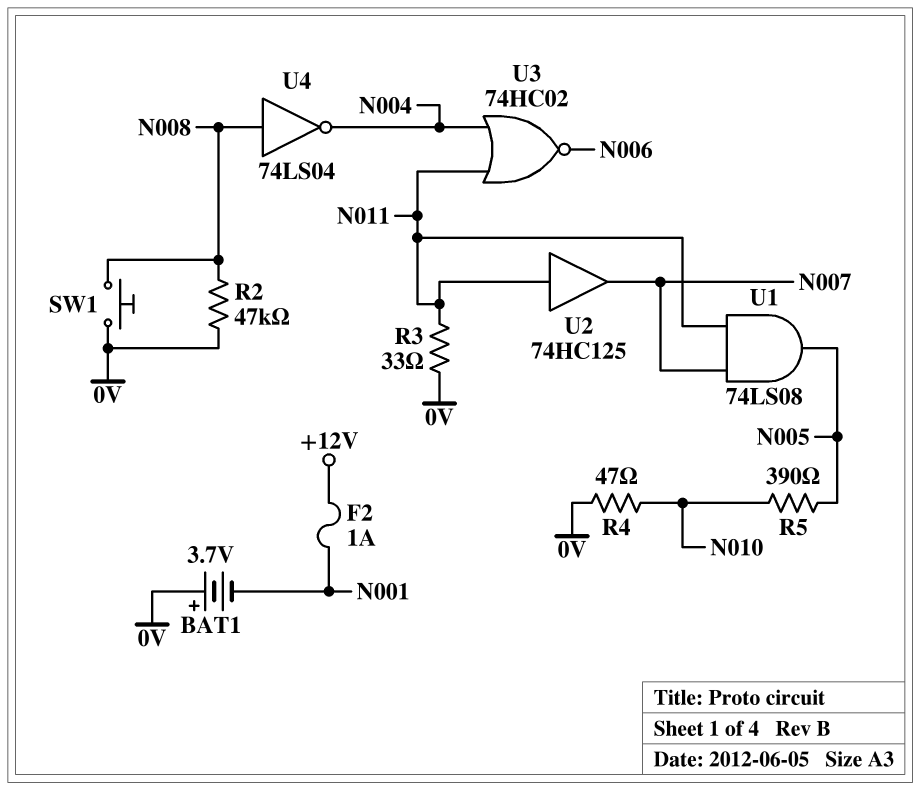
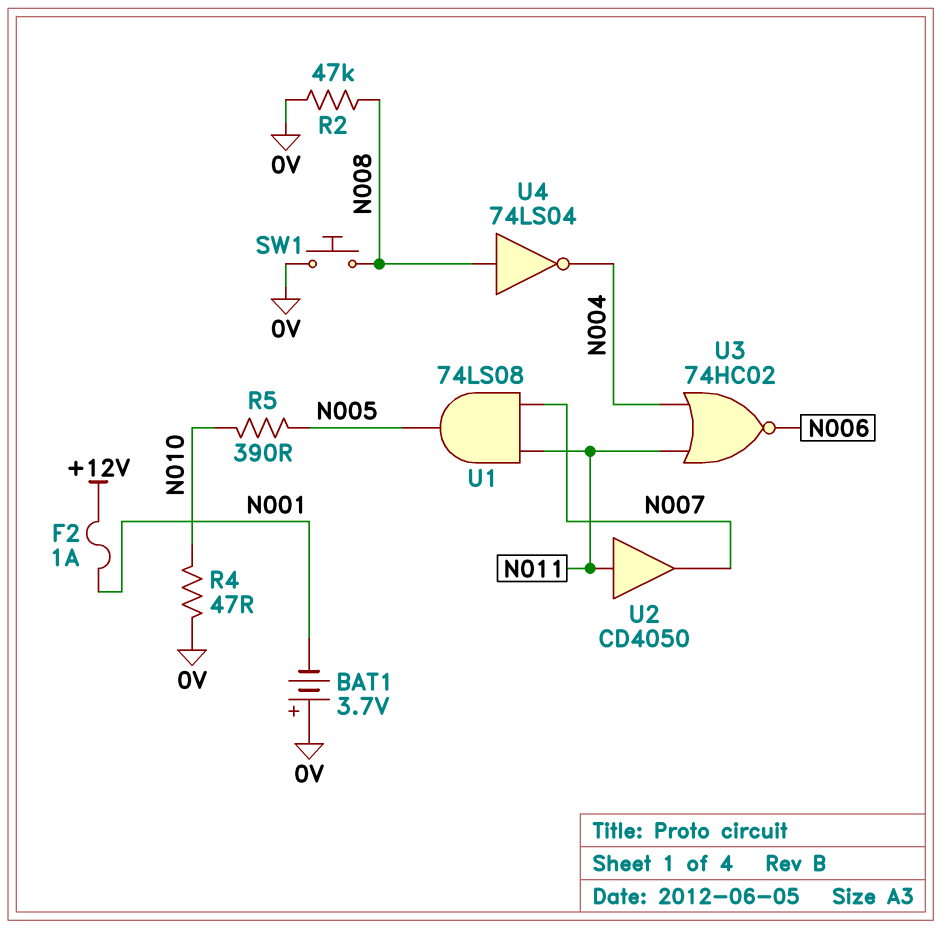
R3: 33 (0V, N011) -> none
U2: buffer 74HC125 (in N011, out N007) -> buffer CD4050 (in N011, out N007)

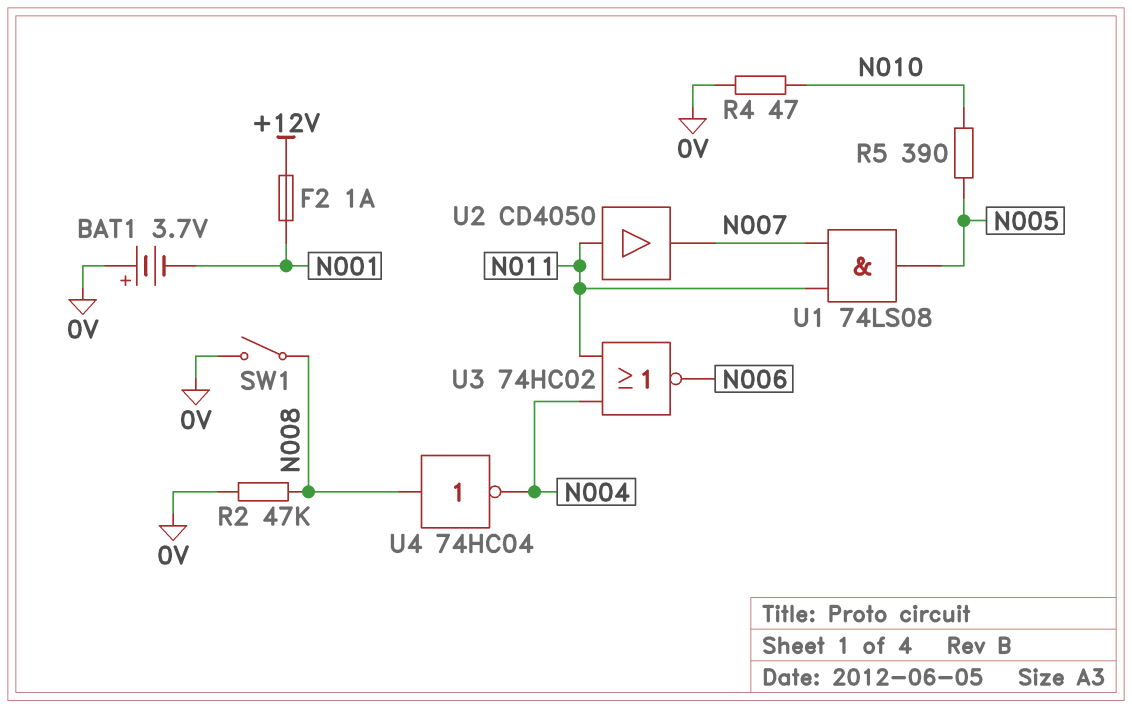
SW1: button (0V, N008) -> switch (0V, N008)
U4: NOT 74LS04 (in N008, out N004) -> NOT 74HC04 (in N008, out N004)

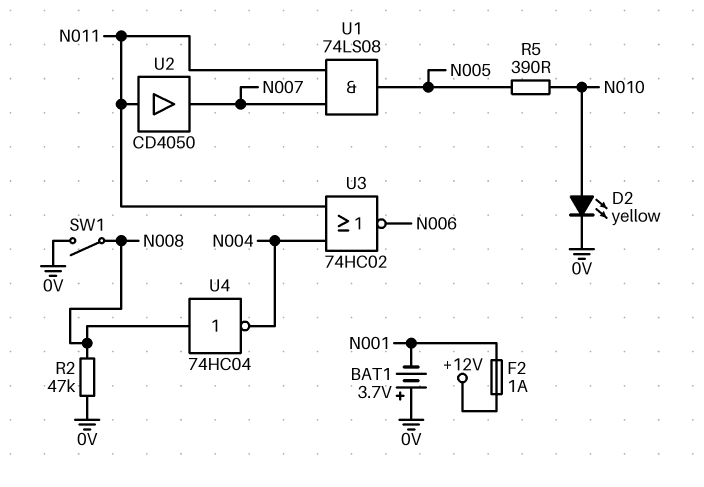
D2: none -> LED yellow (A N010, K 0V)
R4: 47 (0V, N010) -> none

